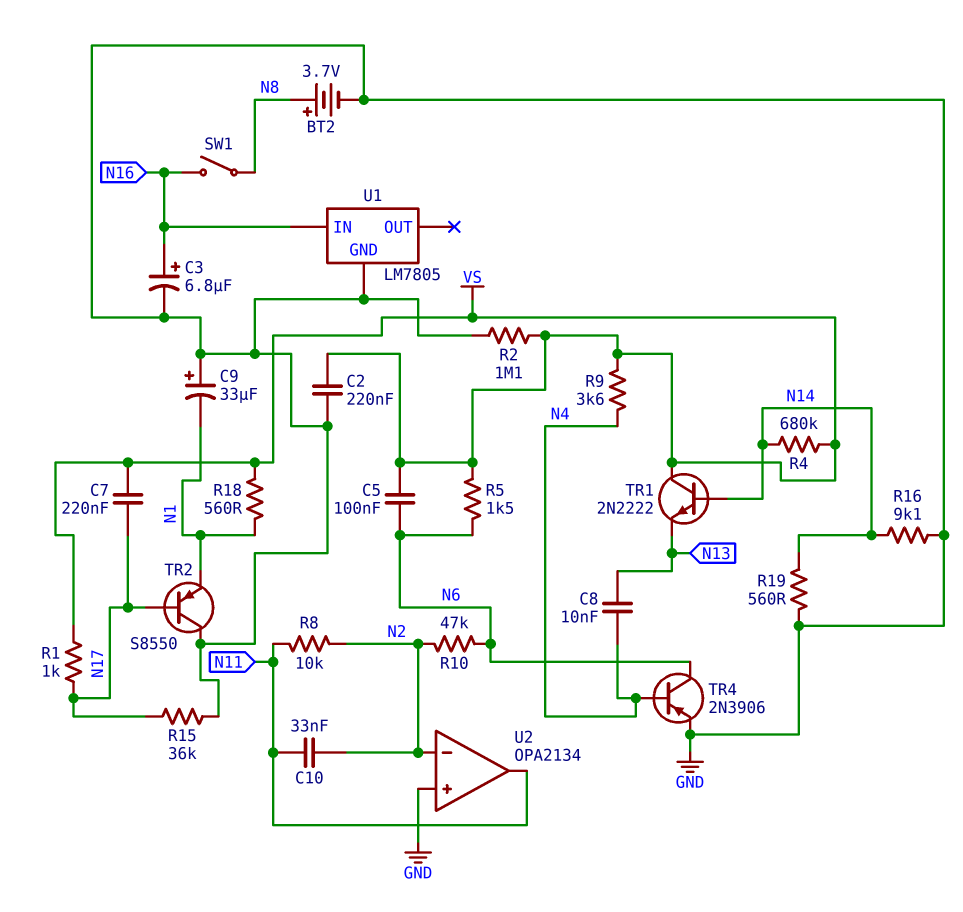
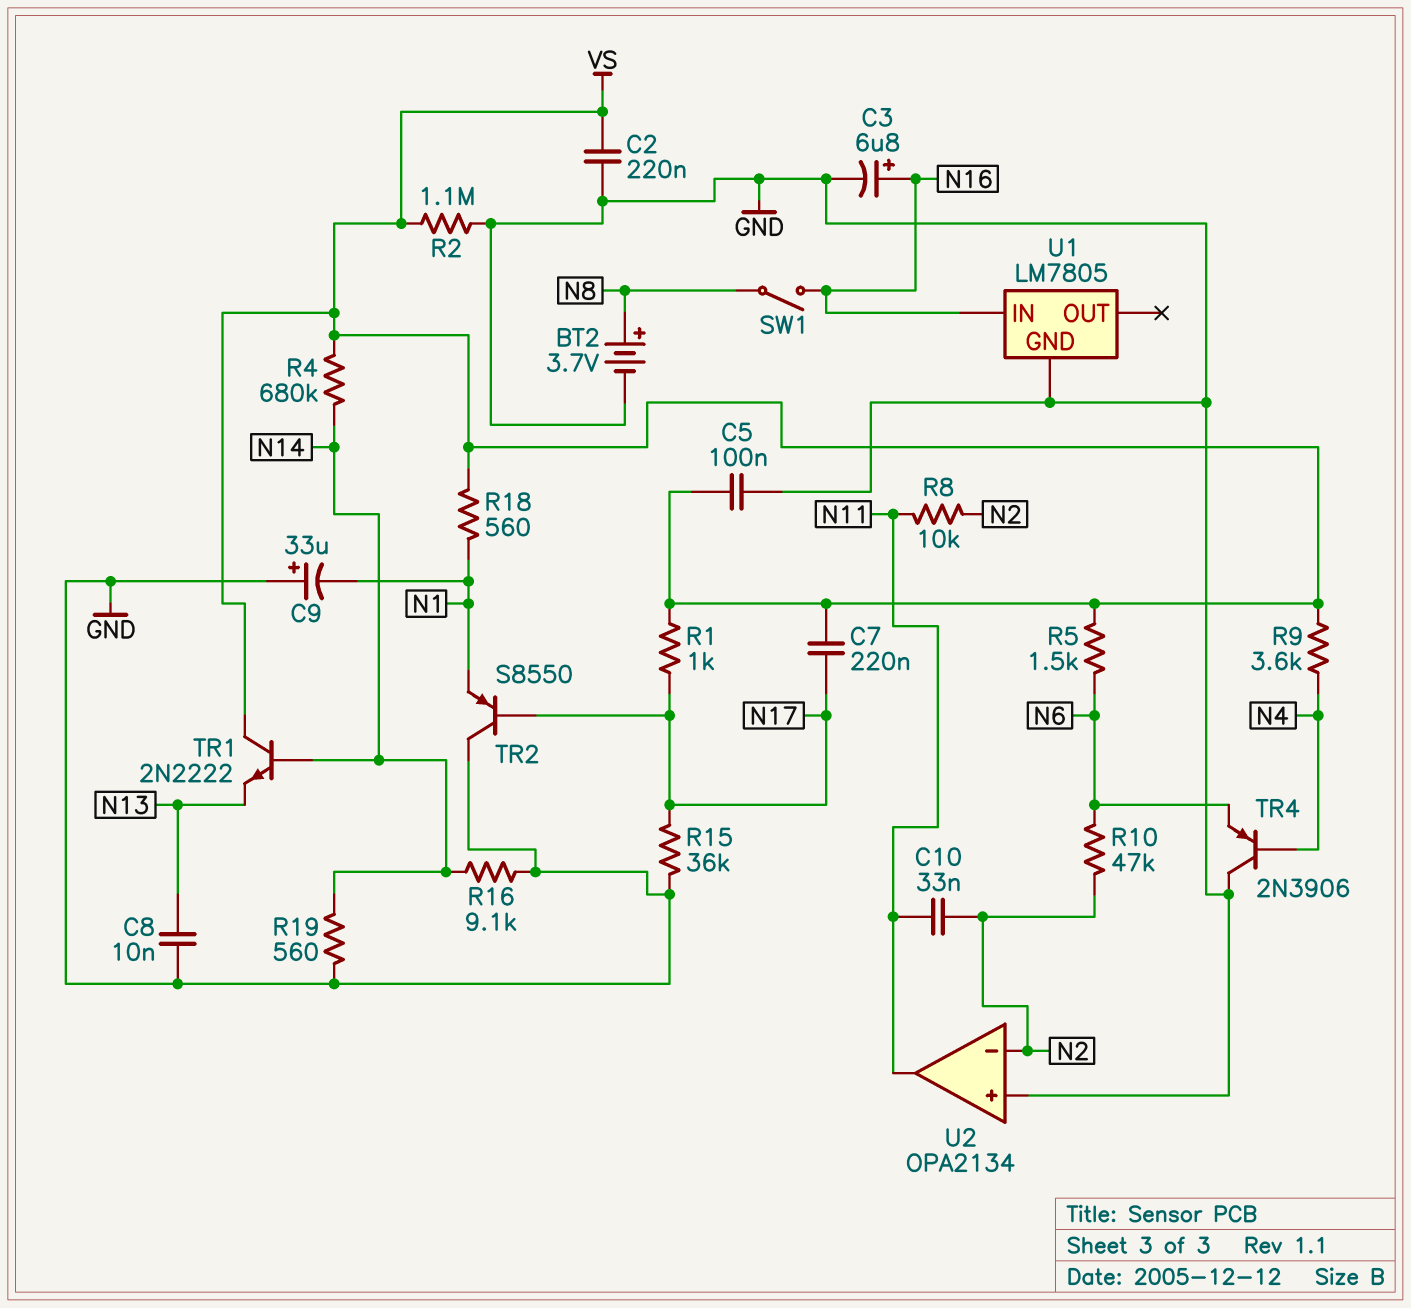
C5: 100nF (N6, VS) -> 100nF (GND, VS)
C8: 10nF (N4, N13) -> 10nF (GND, N13)
TR4: PNP 2N3906 (B N4, C N6, E GND) -> PNP 2N3906 (B N4, C GND, E N6)

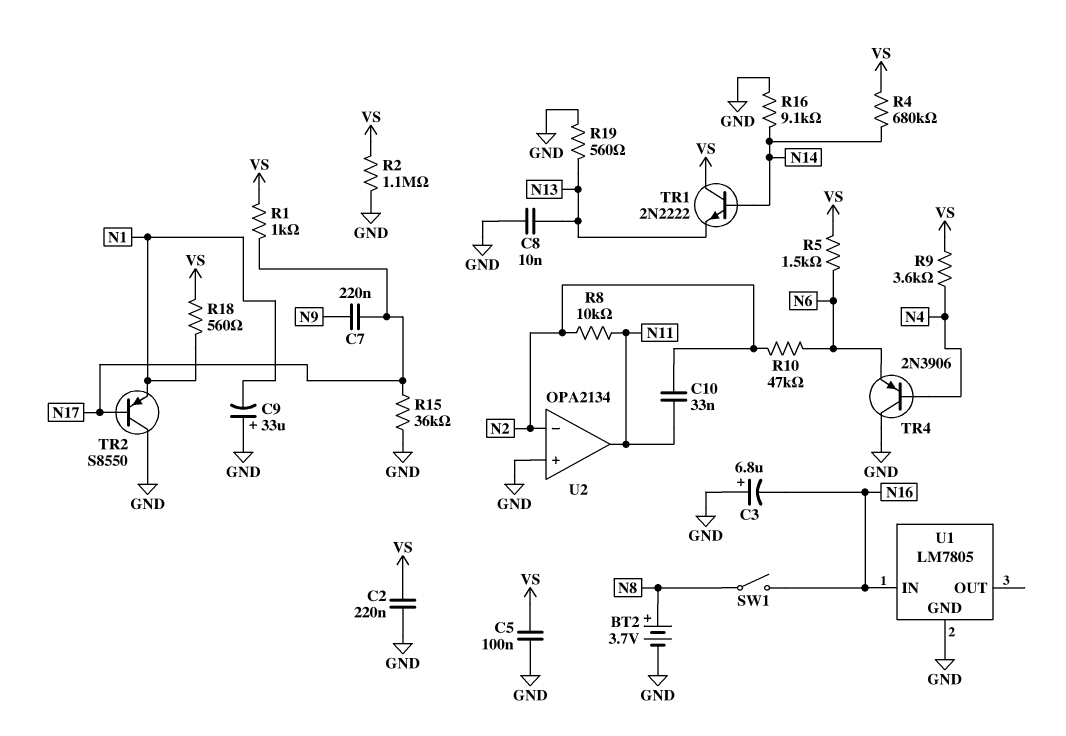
C3: 6.8uF (plus N16, minus GND) -> 6.8uF (plus GND, minus N16)
C7: 220nF (N17, VS) -> 220nF (N9, N17)
R19: 560 (GND, N14) -> 560 (GND, N13)

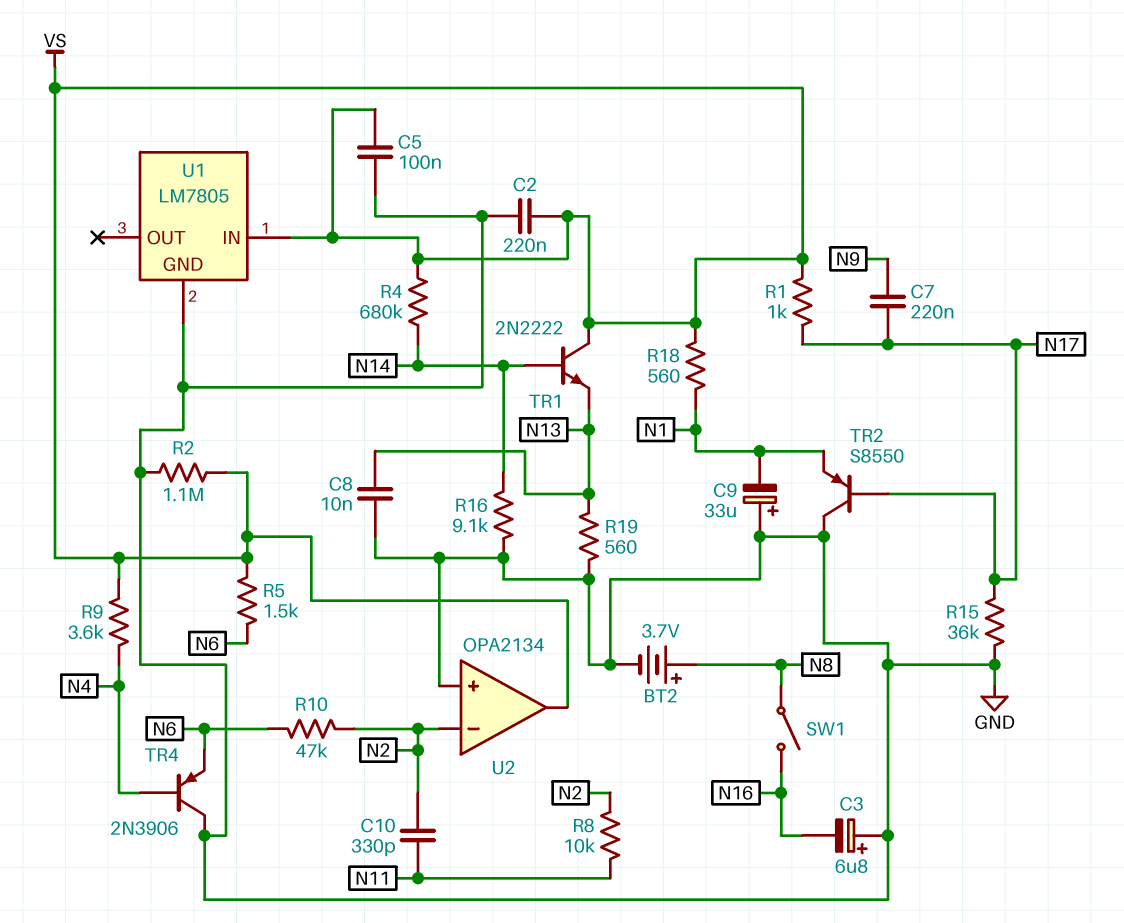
C10: 33nF (N2, N11) -> 330pF (N2, N11)
U1 pin IN: N16 -> VS
U2 pin out: N11 -> VS

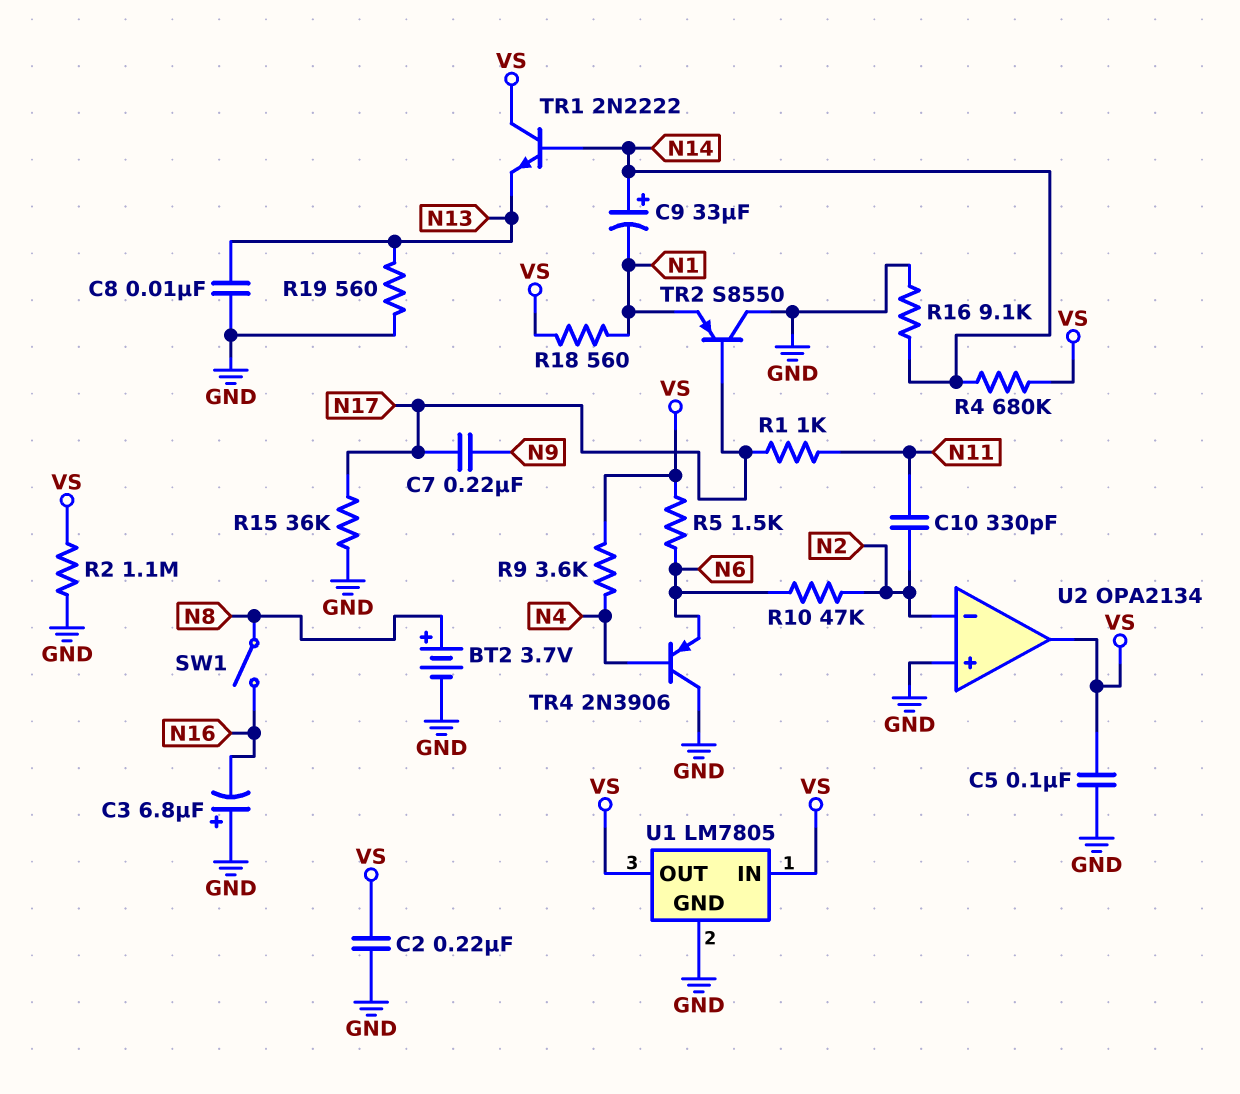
C9: 33uF (plus GND, minus N1) -> 33uF (plus N14, minus N1)
R1: 1k (N17, VS) -> 1k (N11, N17)
R8: 10k (N2, N11) -> none
U1 pin OUT: none -> VS

